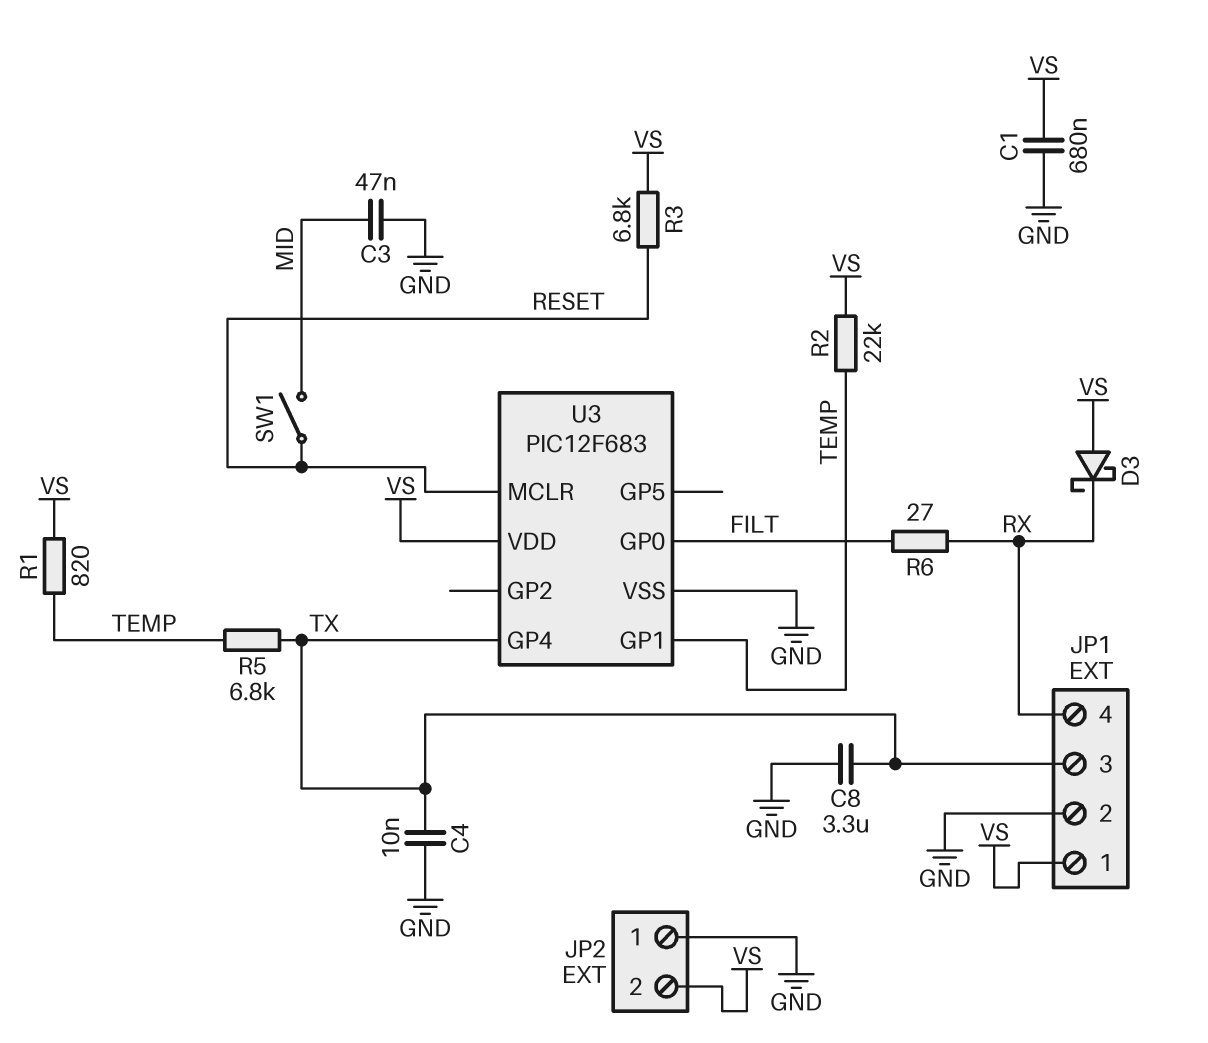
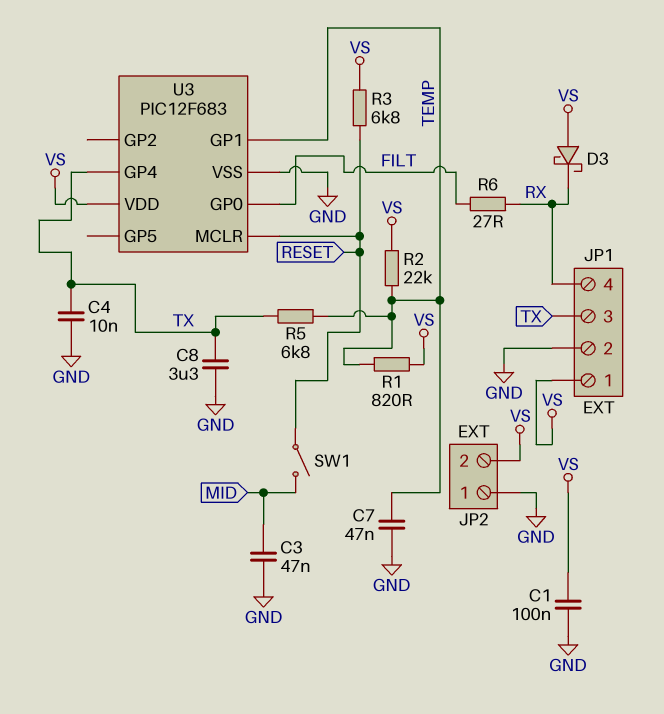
C1: 680nF (GND, VS) -> 100nF (GND, VS)
C7: none -> 47nF (GND, TEMP)

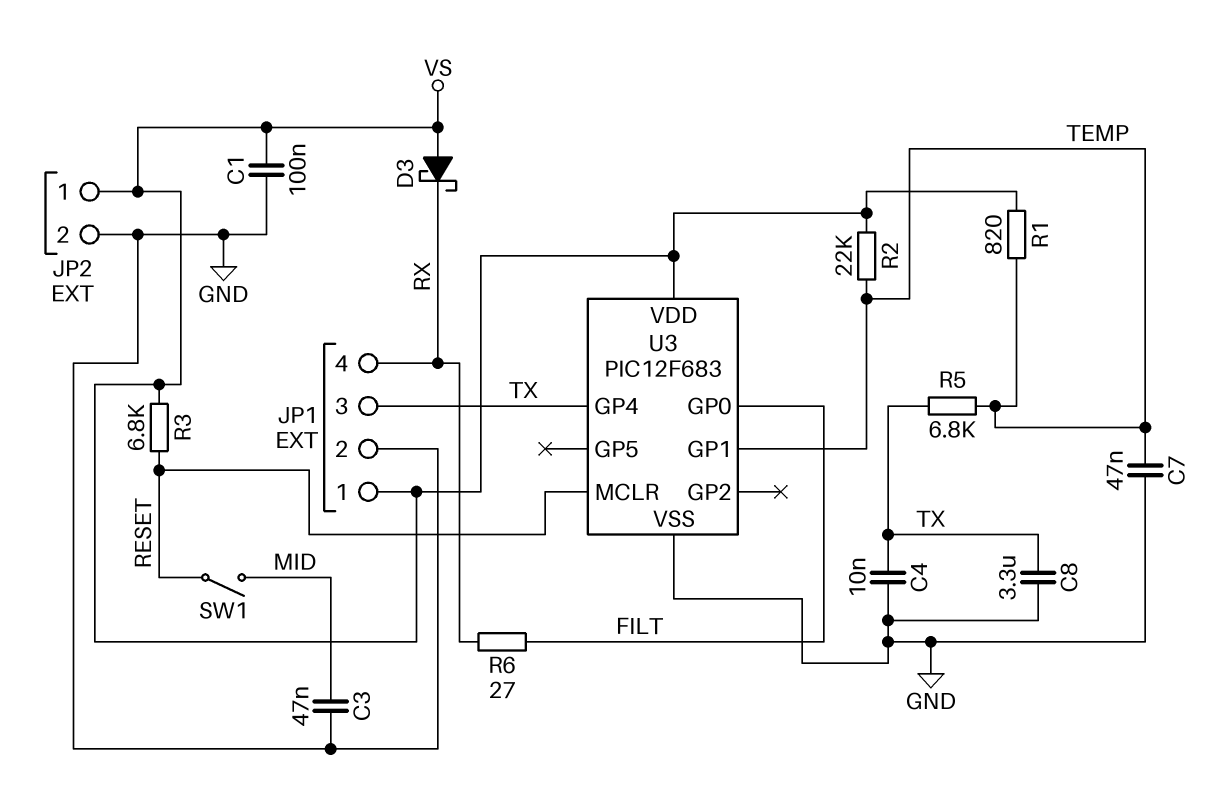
JP2 pin 1: GND -> VS
JP2 pin 2: VS -> GND

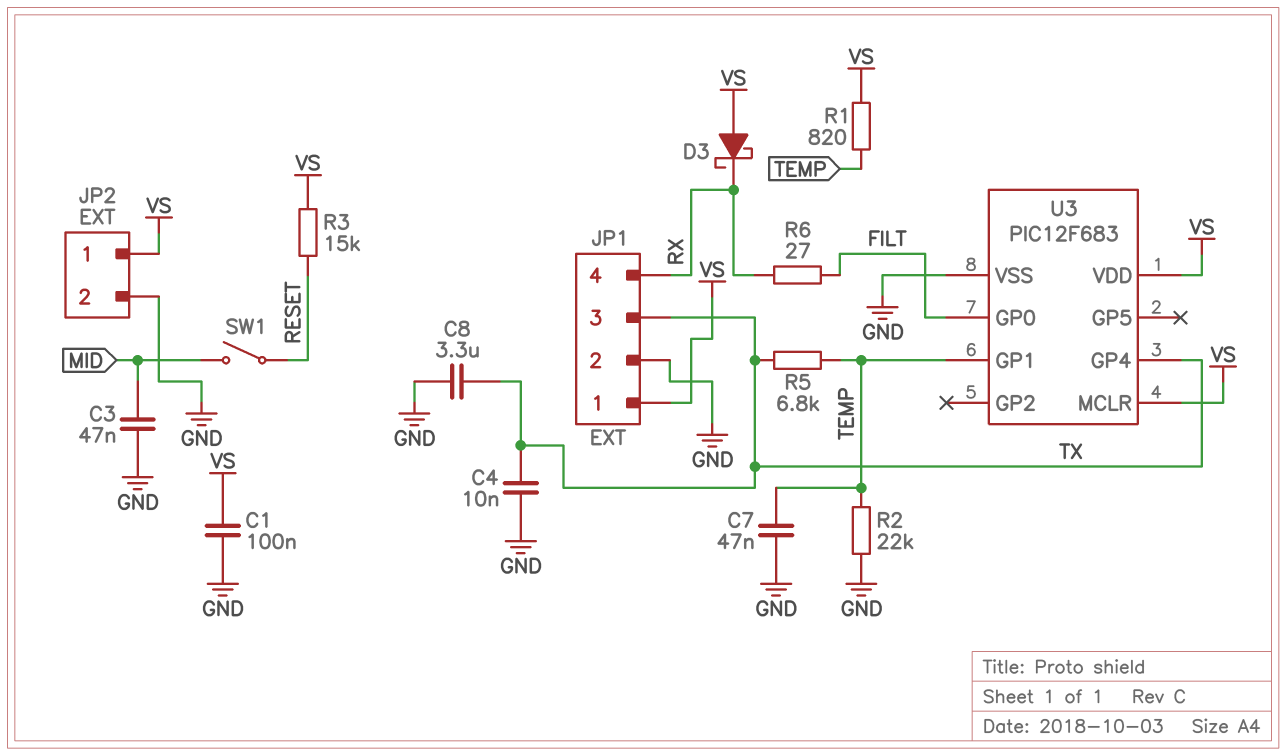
R2: 22k (TEMP, VS) -> 22k (GND, TEMP)
R3: 6.8k (RESET, VS) -> 15k (RESET, VS)
U3 pin MCLR: RESET -> VS

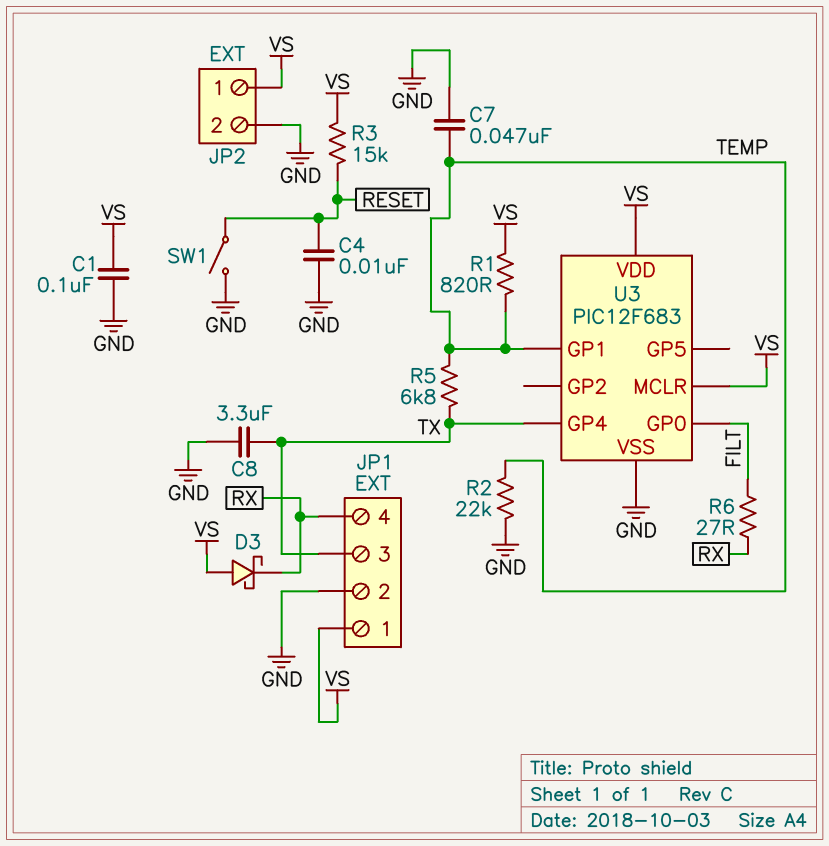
C3: 47nF (GND, MID) -> none
C4: 10nF (GND, TX) -> 10nF (GND, RESET)
SW1: switch (MID, RESET) -> switch (GND, RESET)

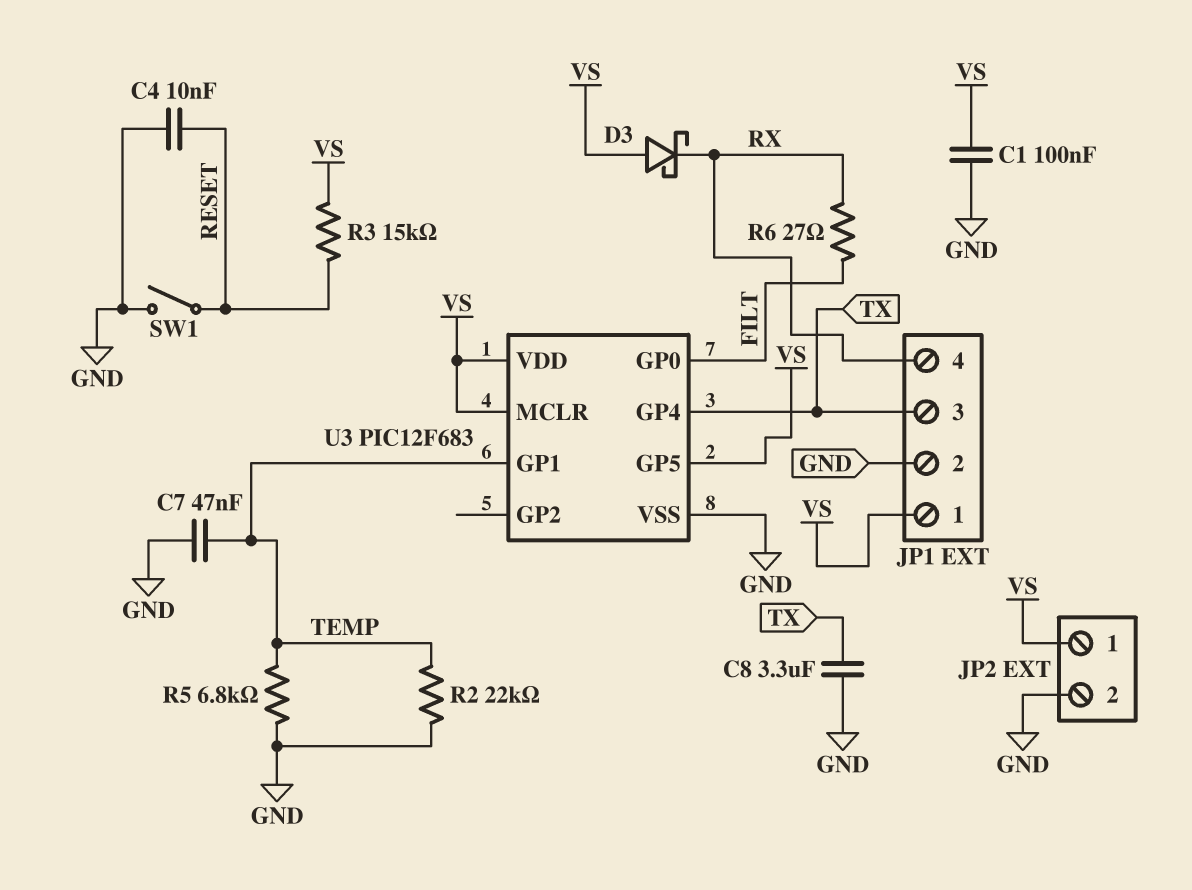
R1: 820 (TEMP, VS) -> none
R5: 6.8k (TEMP, TX) -> 6.8k (GND, TEMP)
U3 pin GP5: none -> VS

